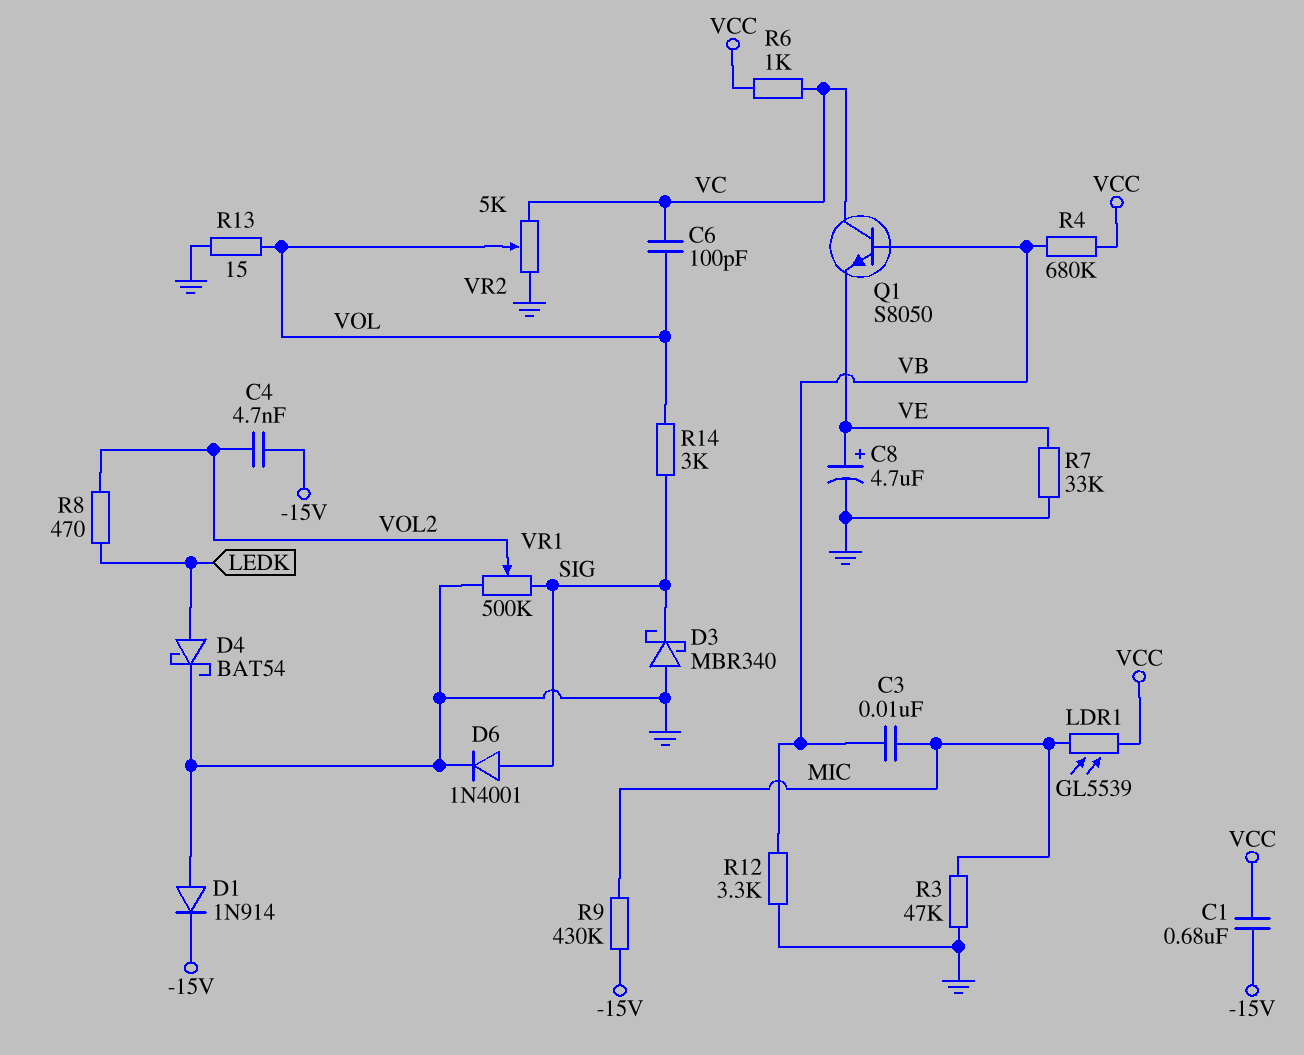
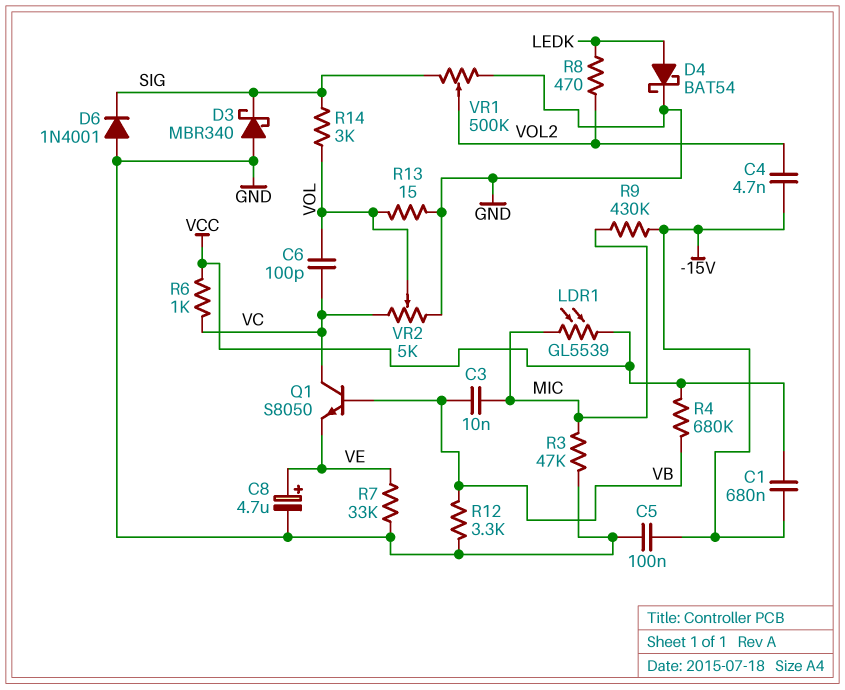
C5: none -> 100nF (-15V, GND)
D1: diode 1N914 (A GND, K -15V) -> none
D6: diode 1N4001 (A SIG, K GND) -> diode 1N4001 (A GND, K SIG)

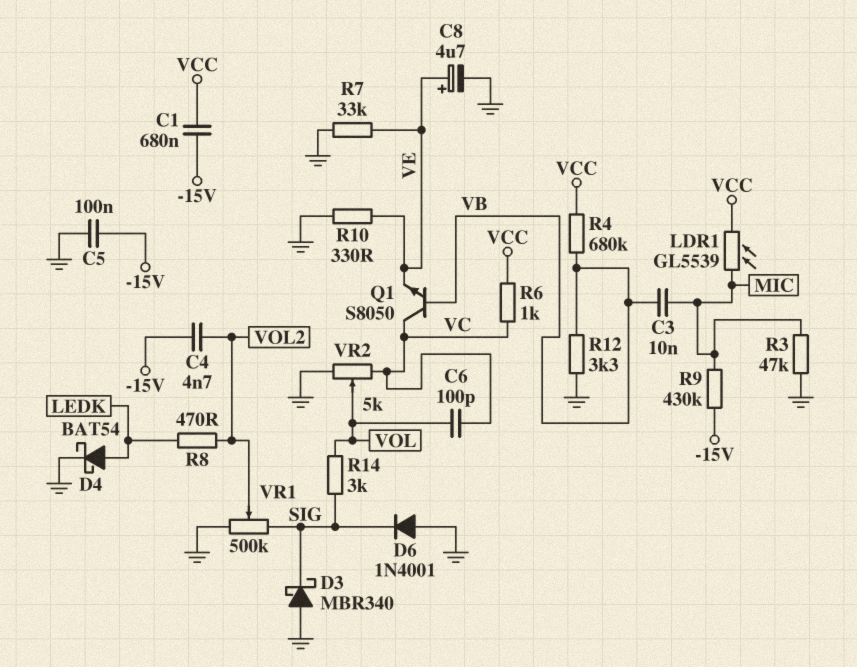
R10: none -> 330 (GND, VE)
R13: 15 (GND, VOL) -> none

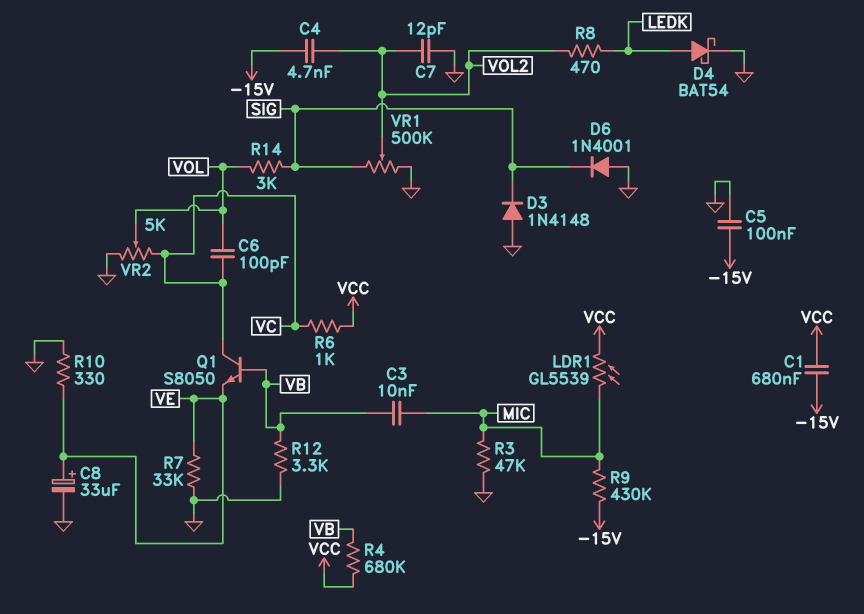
C7: none -> 12pF (GND, VOL2)
C8: 4.7uF (plus VE, minus GND) -> 33uF (plus VE, minus GND)
D3: schottky MBR340 (A GND, K SIG) -> diode 1N4148 (A GND, K SIG)

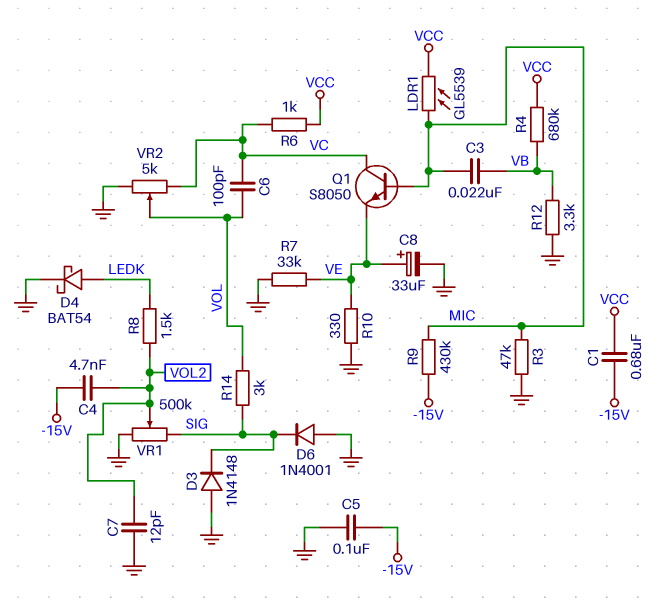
C3: 10nF (MIC, VB) -> 22nF (MIC, VB)
Q1: NPN S8050 (B VB, C VC, E VE) -> NPN S8050 (B MIC, C VC, E VE)
R8: 470 (LEDK, VOL2) -> 1.5k (LEDK, VOL2)

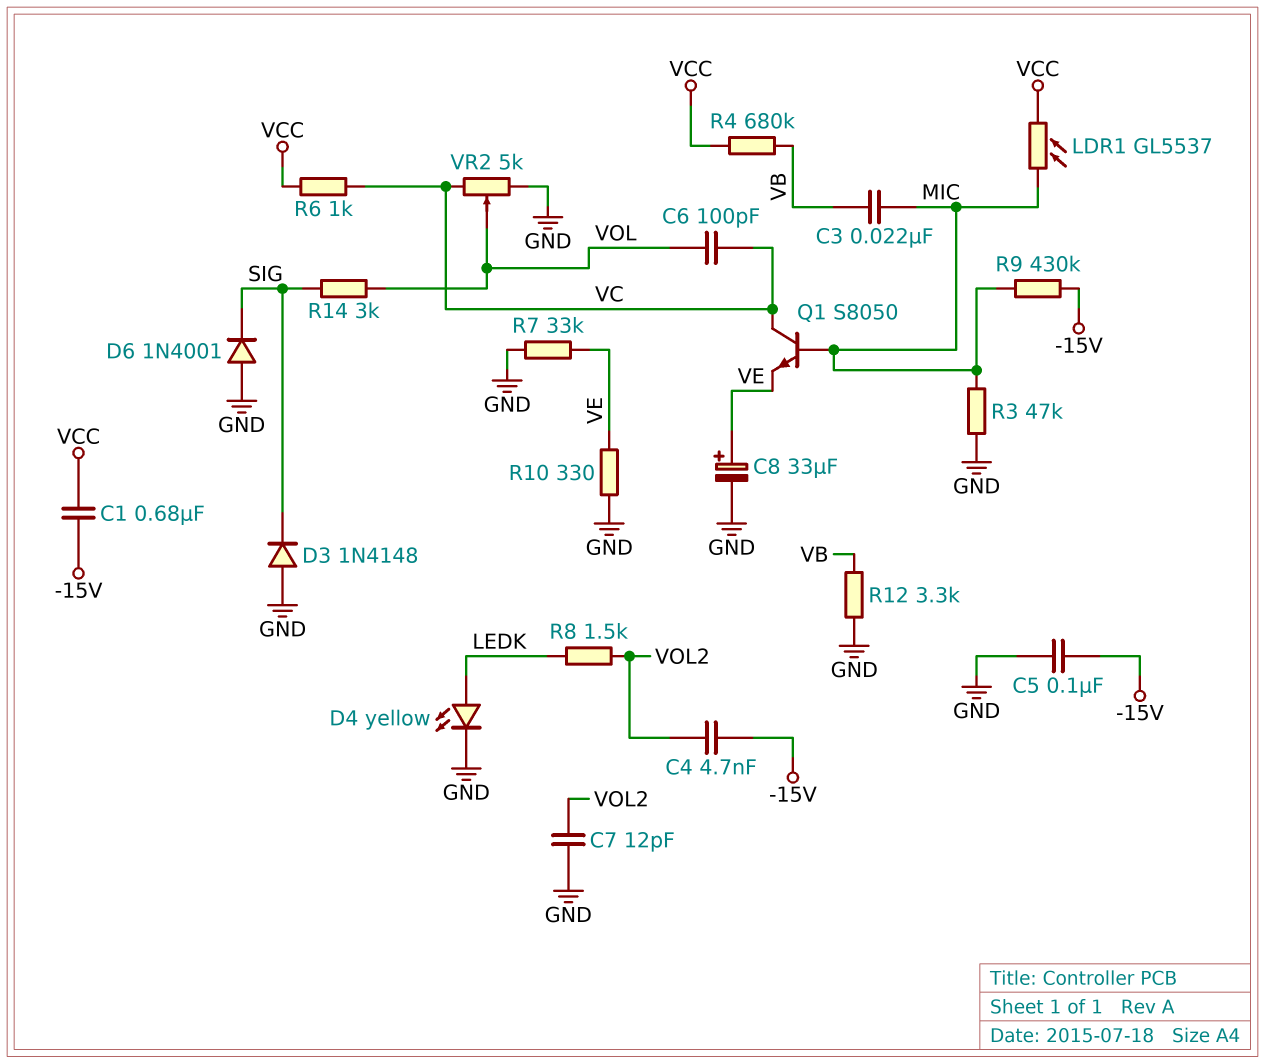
D4: schottky BAT54 (A LEDK, K GND) -> LED yellow (A LEDK, K GND)
LDR1: GL5539 (MIC, VCC) -> GL5537 (MIC, VCC)
VR1: 500k (GND, SIG, wiper VOL2) -> none

